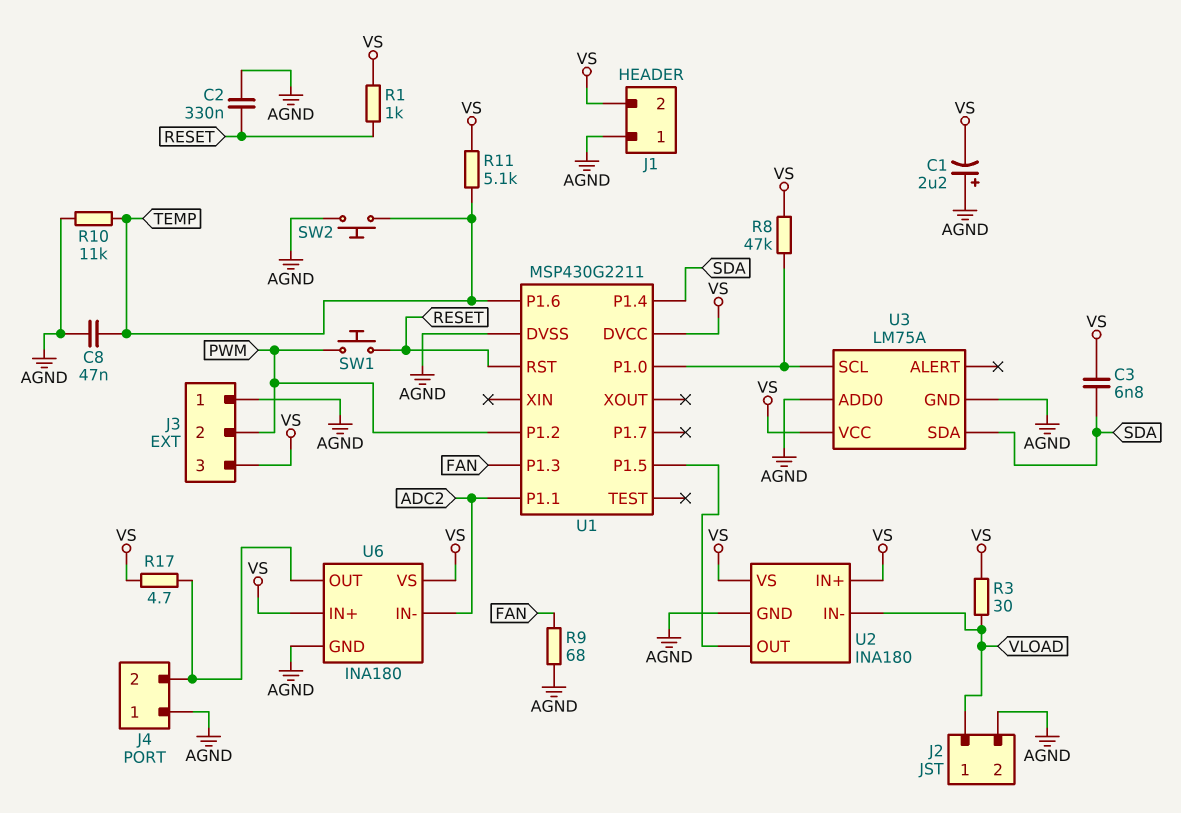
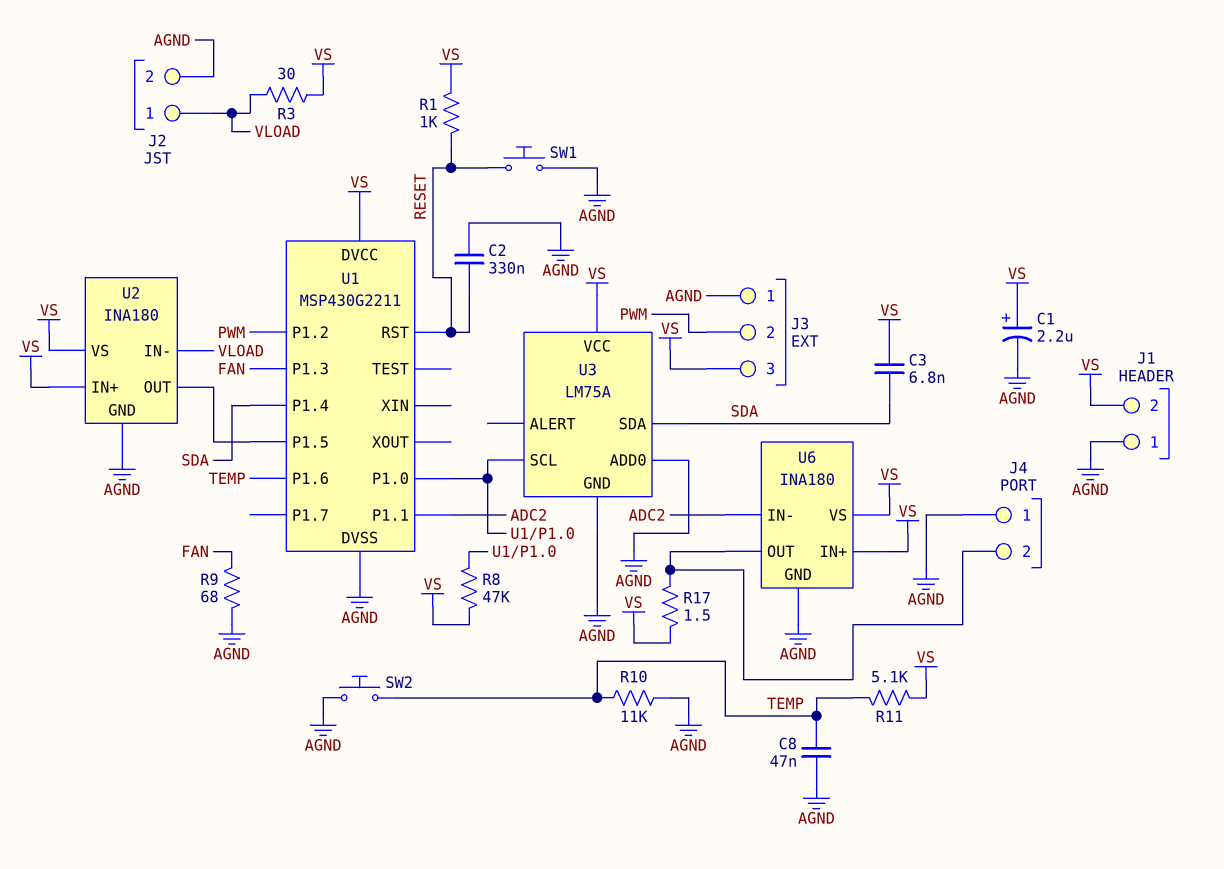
C1: 2.2uF (plus AGND, minus VS) -> 2.2uF (plus VS, minus AGND)
R17: 4.7 (J4/2, VS) -> 1.5 (J4/2, VS)
SW1: button (PWM, RESET) -> button (AGND, RESET)

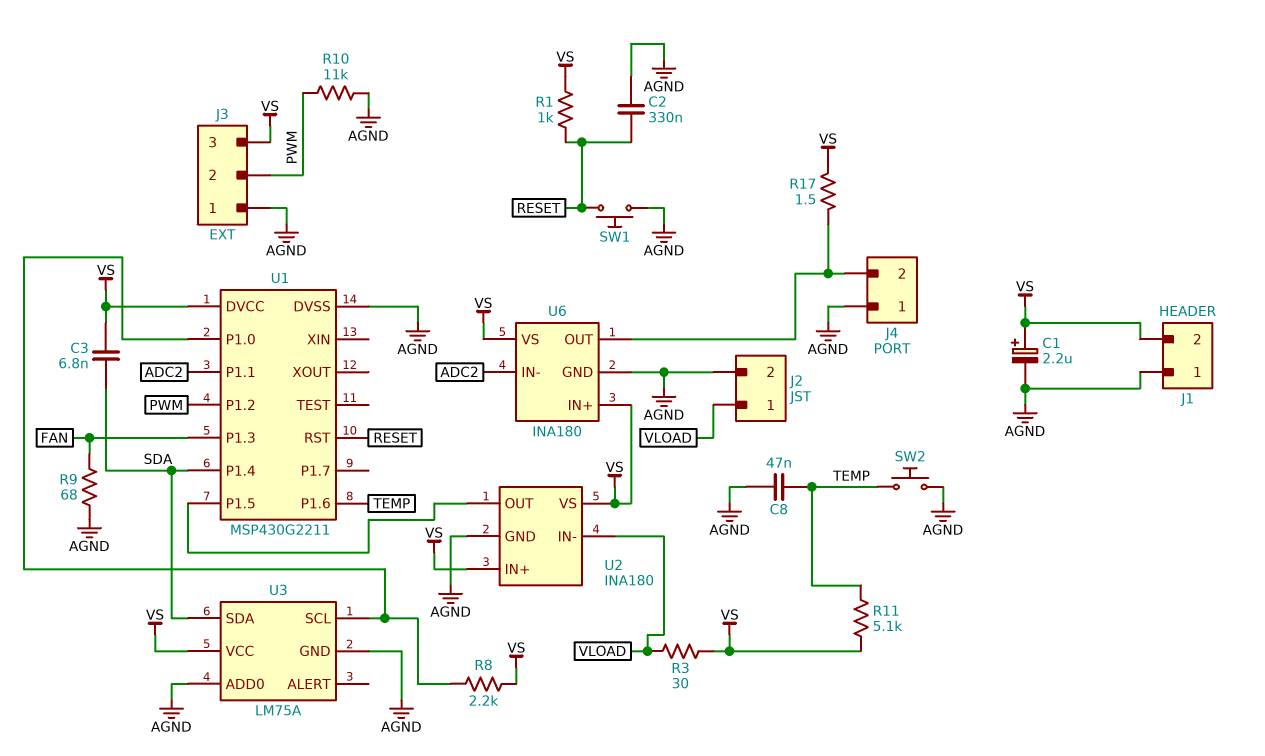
R8: 47k (U1/P1.0, VS) -> 2.2k (U1/P1.0, VS)
R10: 11k (AGND, TEMP) -> 11k (AGND, PWM)

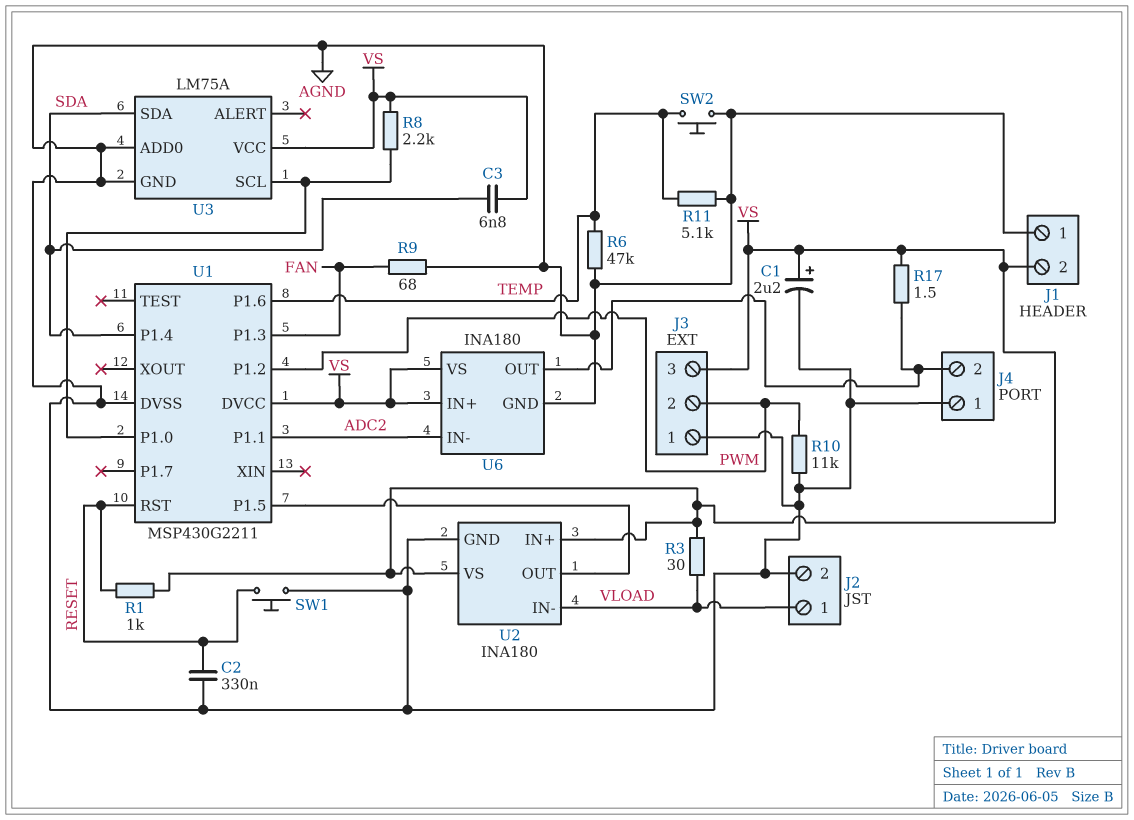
C8: 47nF (AGND, TEMP) -> none
R6: none -> 47k (AGND, TEMP)
R11: 5.1k (TEMP, VS) -> 5.1k (AGND, TEMP)

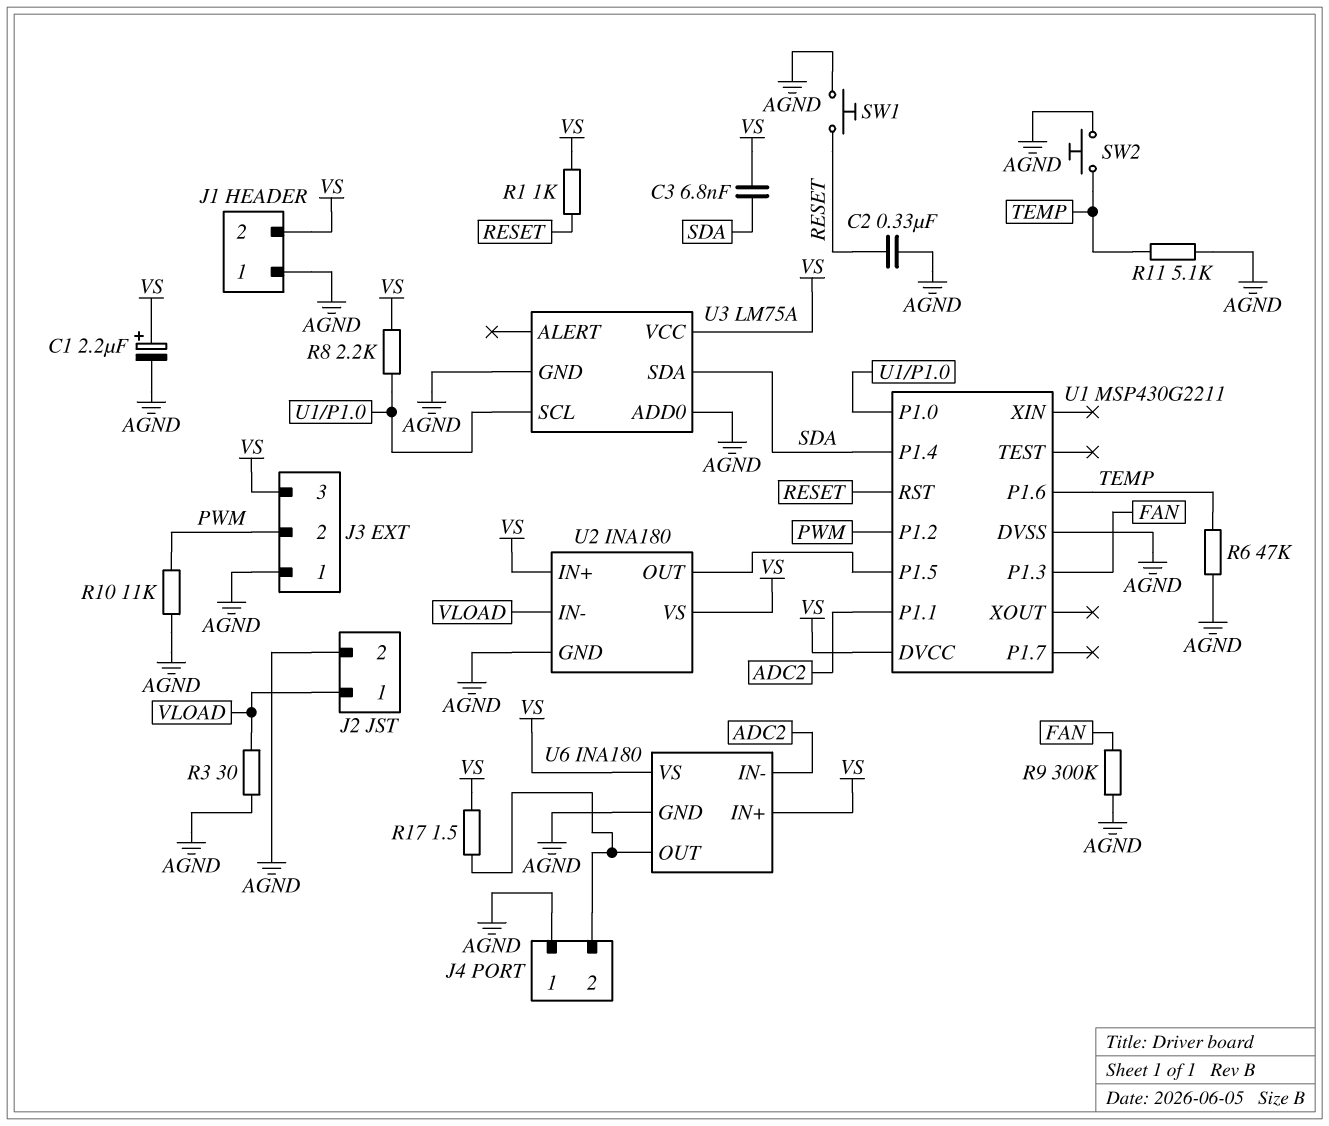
R3: 30 (VLOAD, VS) -> 30 (AGND, VLOAD)
R9: 68 (AGND, FAN) -> 300k (AGND, FAN)

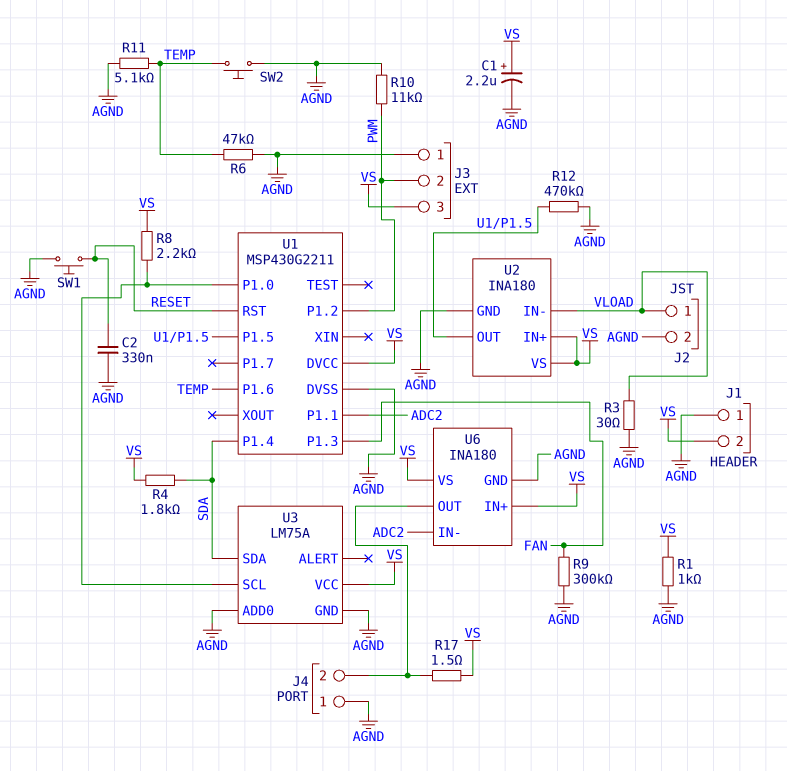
C3: 6.8nF (SDA, VS) -> none
R1: 1k (RESET, VS) -> 1k (AGND, VS)
R4: none -> 1.8k (SDA, VS)
R12: none -> 470k (AGND, U1/P1.5)

